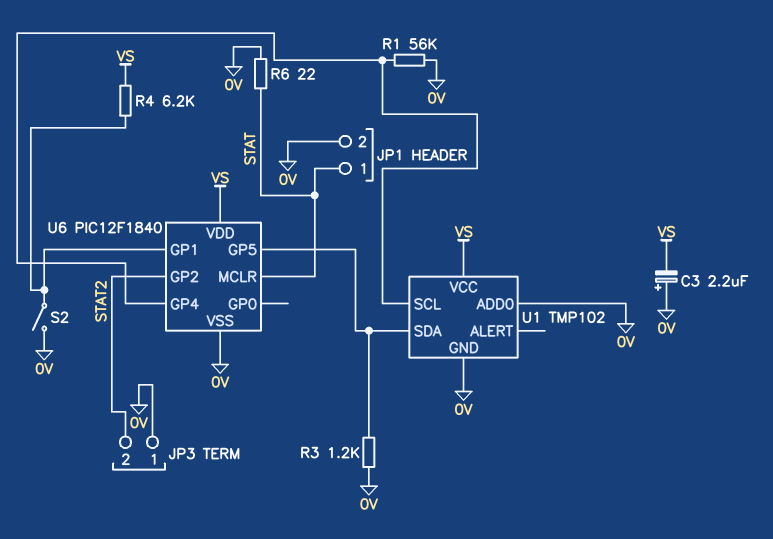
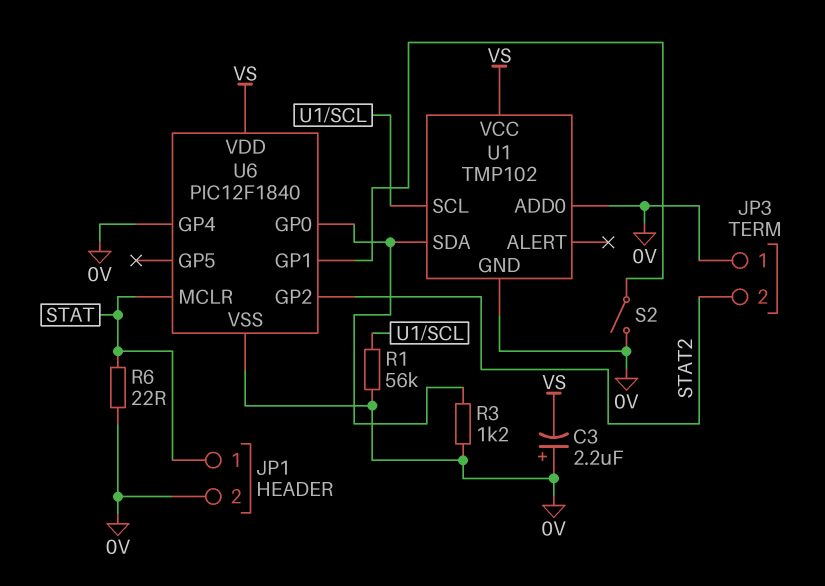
R4: 6.2k (U6/GP1, VS) -> none
U6 pin GP0: none -> U1/SDA
U6 pin GP4: U1/SCL -> 0V
U6 pin GP5: U1/SDA -> none

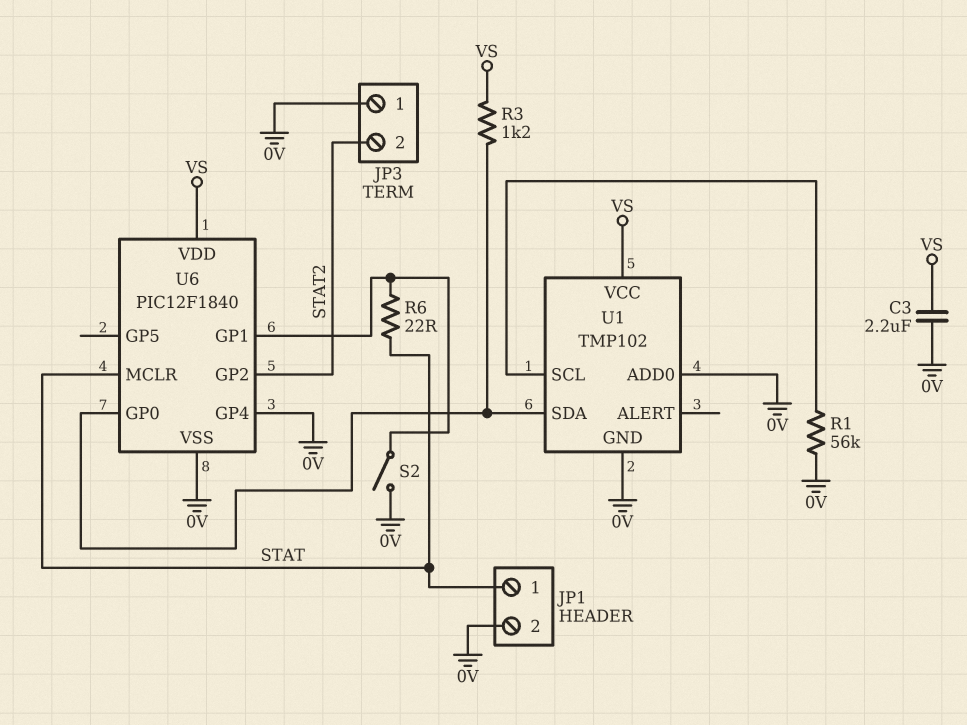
C3: 2.2uF (plus 0V, minus VS) -> 2.2uF (0V, VS)
R3: 1.2k (0V, U1/SDA) -> 1.2k (U1/SDA, VS)
R6: 22 (0V, STAT) -> 22 (STAT, U6/GP1)

